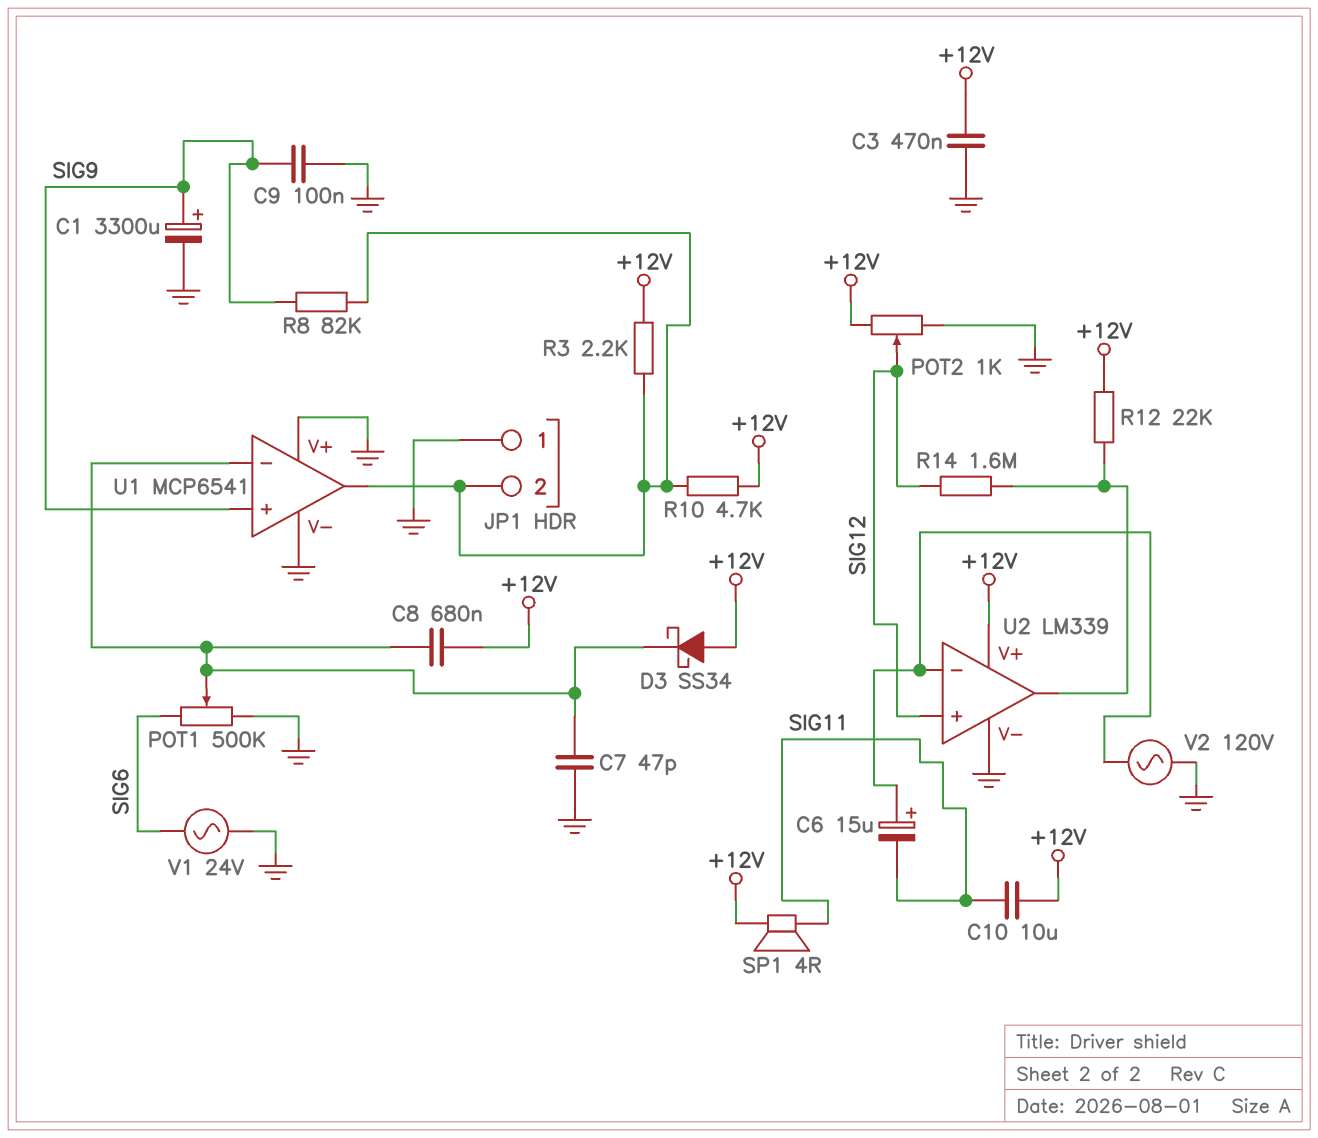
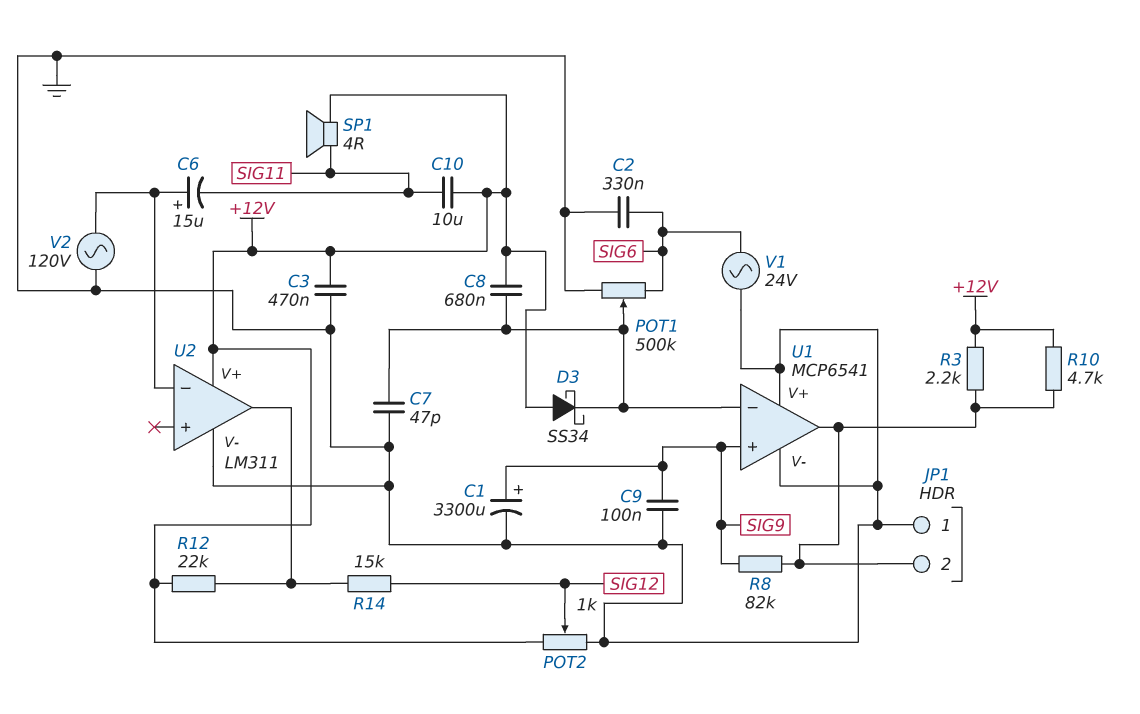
C2: none -> 330nF (GND, SIG6)
R14: 1.6M (SIG12, U2/out) -> 15k (SIG12, U2/out)
U2: LM339 -> LM311
U2 pin in+: SIG12 -> none

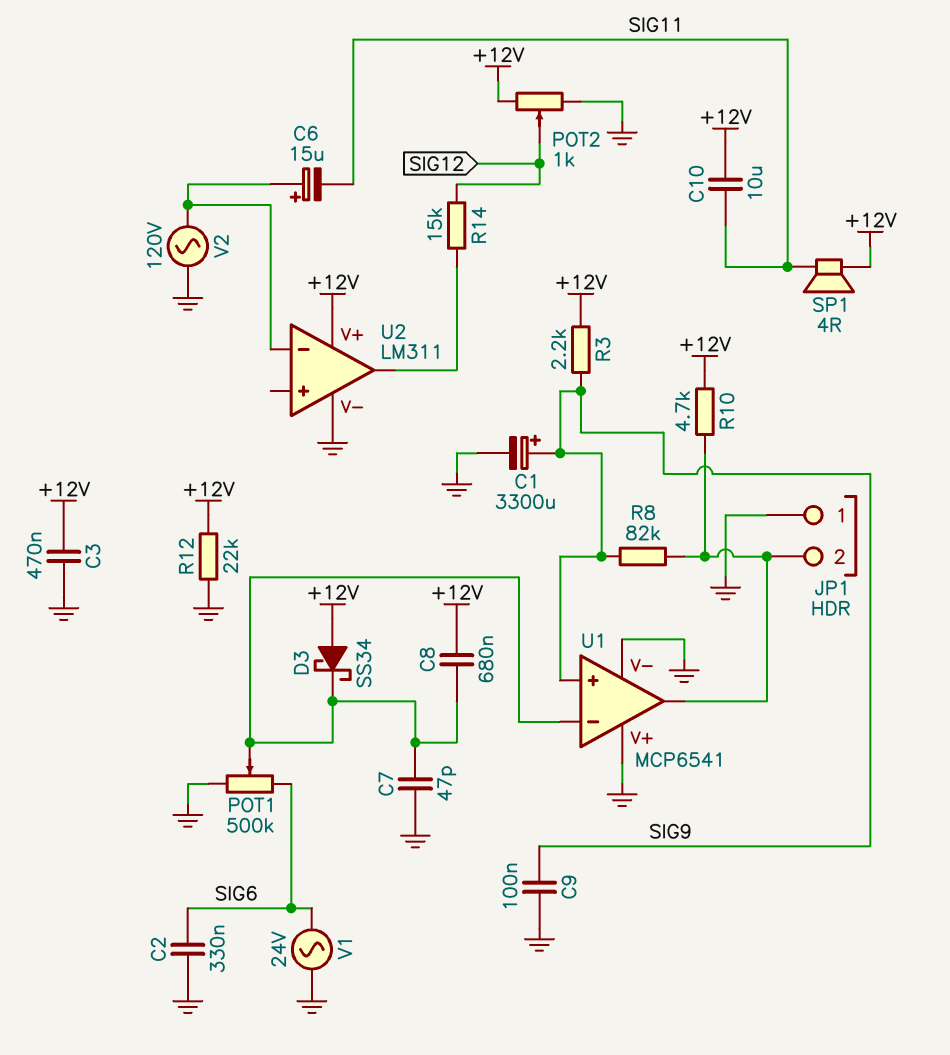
R3: 2.2k (+12V, JP1/2) -> 2.2k (+12V, SIG9)
R12: 22k (+12V, U2/out) -> 22k (+12V, GND)

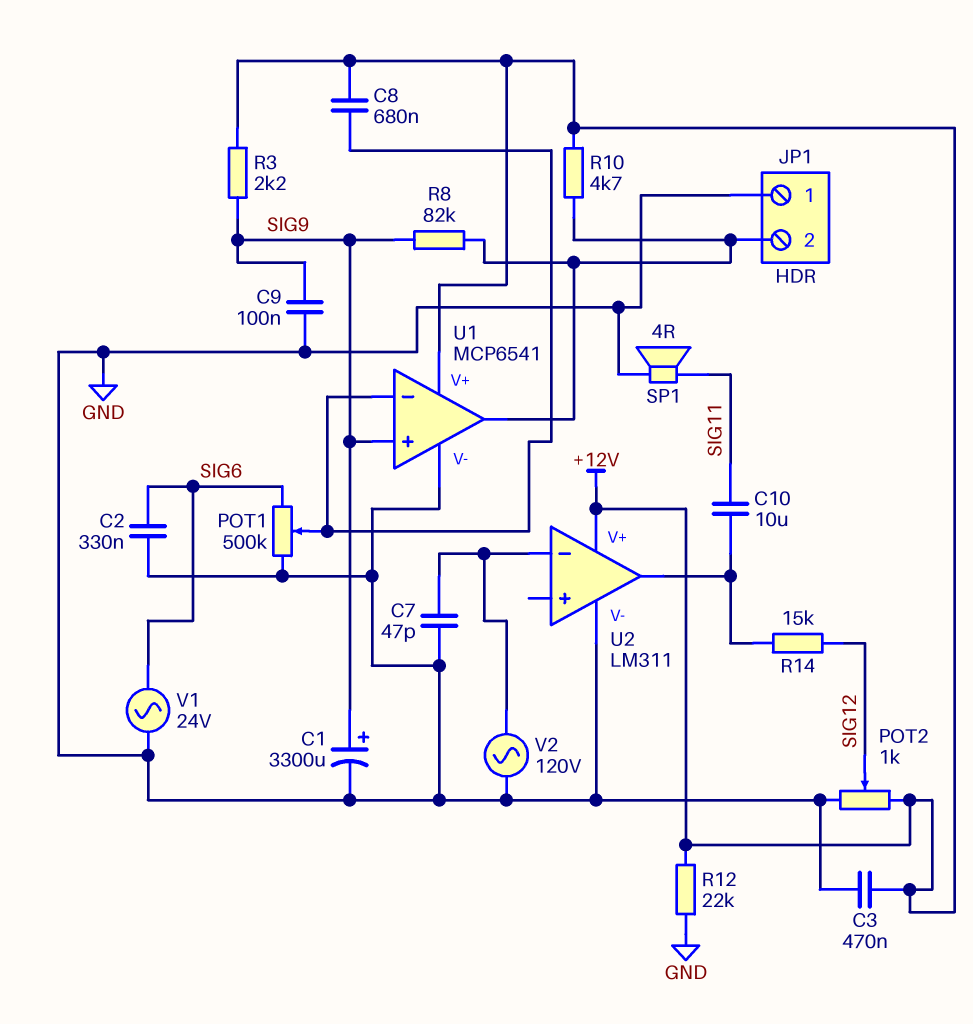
C6: 15uF (plus U2/in-, minus SIG11) -> none
C7: 47pF (GND, U1/in-) -> 47pF (GND, U2/in-)
C10: 10uF (+12V, SIG11) -> 10uF (SIG11, U2/out)
D3: schottky SS34 (A +12V, K U1/in-) -> none
SP1: speaker 4R (+12V, SIG11) -> speaker 4R (GND, SIG11)
U1 pin V+: GND -> +12V

